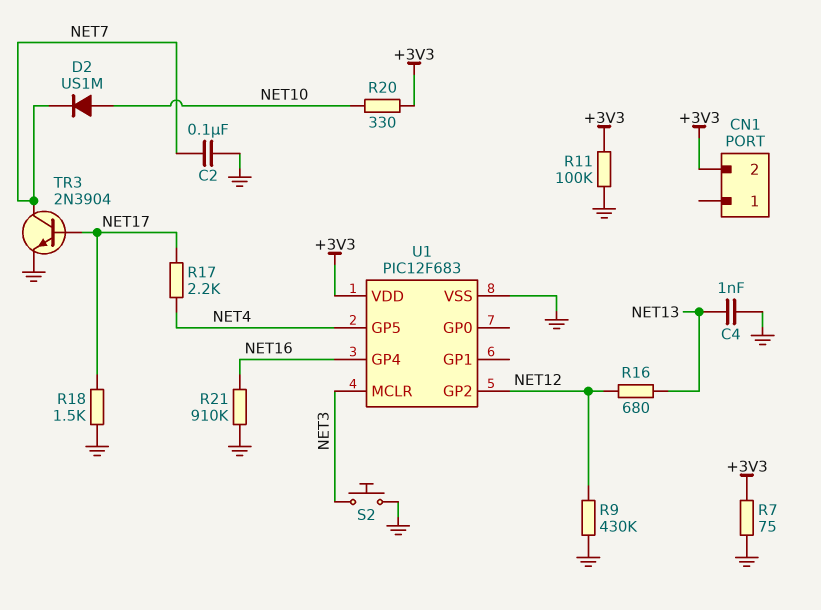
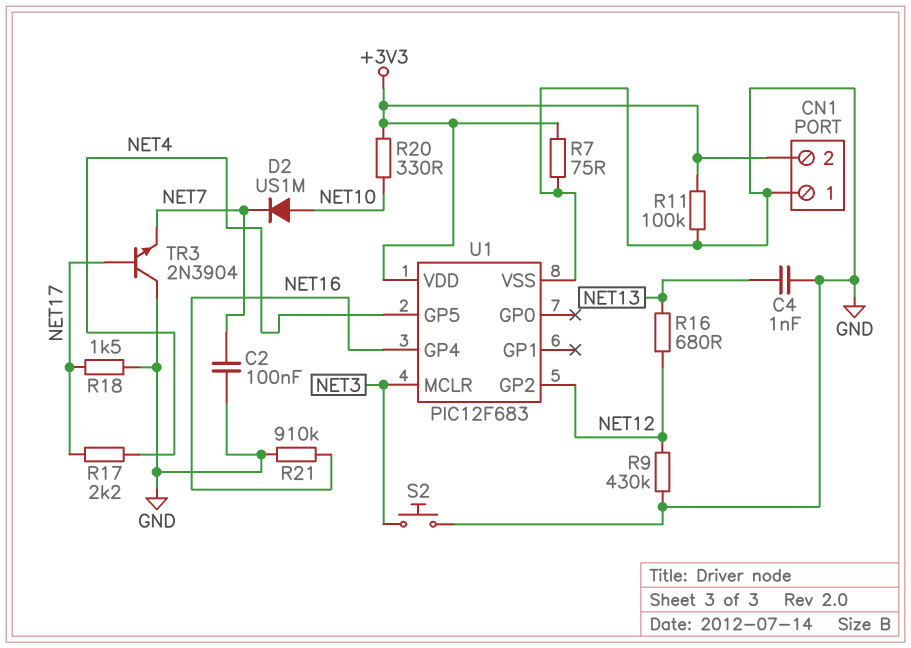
CN1 pin 1: none -> GND
TR3: NPN 2N3904 (B NET17, C NET7, E GND) -> NPN 2N3904 (B NET17, C GND, E NET7)

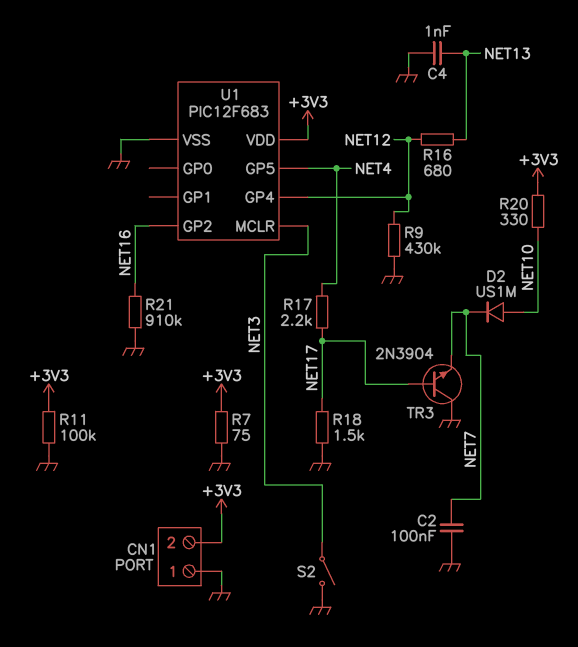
S2: button (GND, NET3) -> switch (GND, NET3)
U1 pin GP2: NET12 -> NET16
U1 pin GP4: NET16 -> NET12

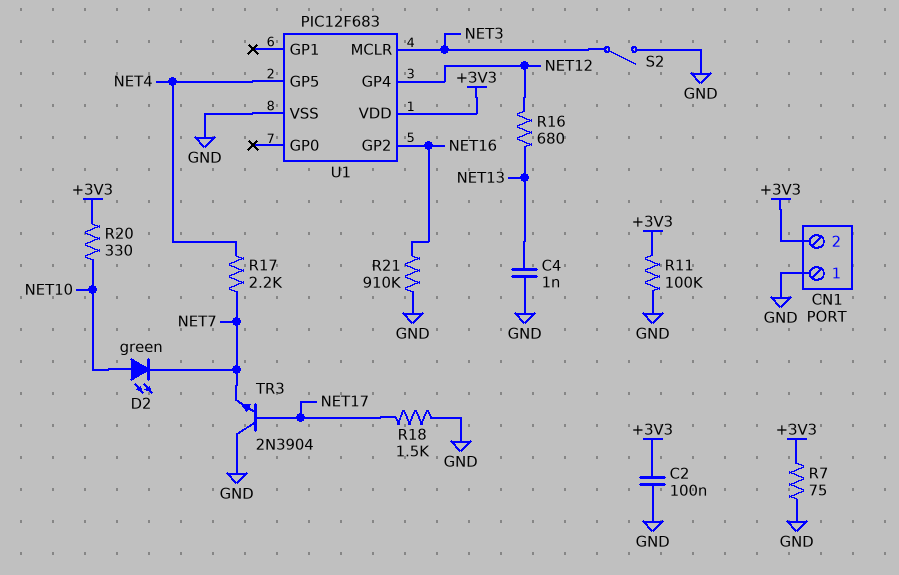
C2: 100nF (GND, NET7) -> 100nF (+3V3, GND)
D2: diode US1M (A NET10, K NET7) -> LED green (A NET10, K NET7)
R9: 430k (GND, NET12) -> none
R17: 2.2k (NET4, NET17) -> 2.2k (NET4, NET7)

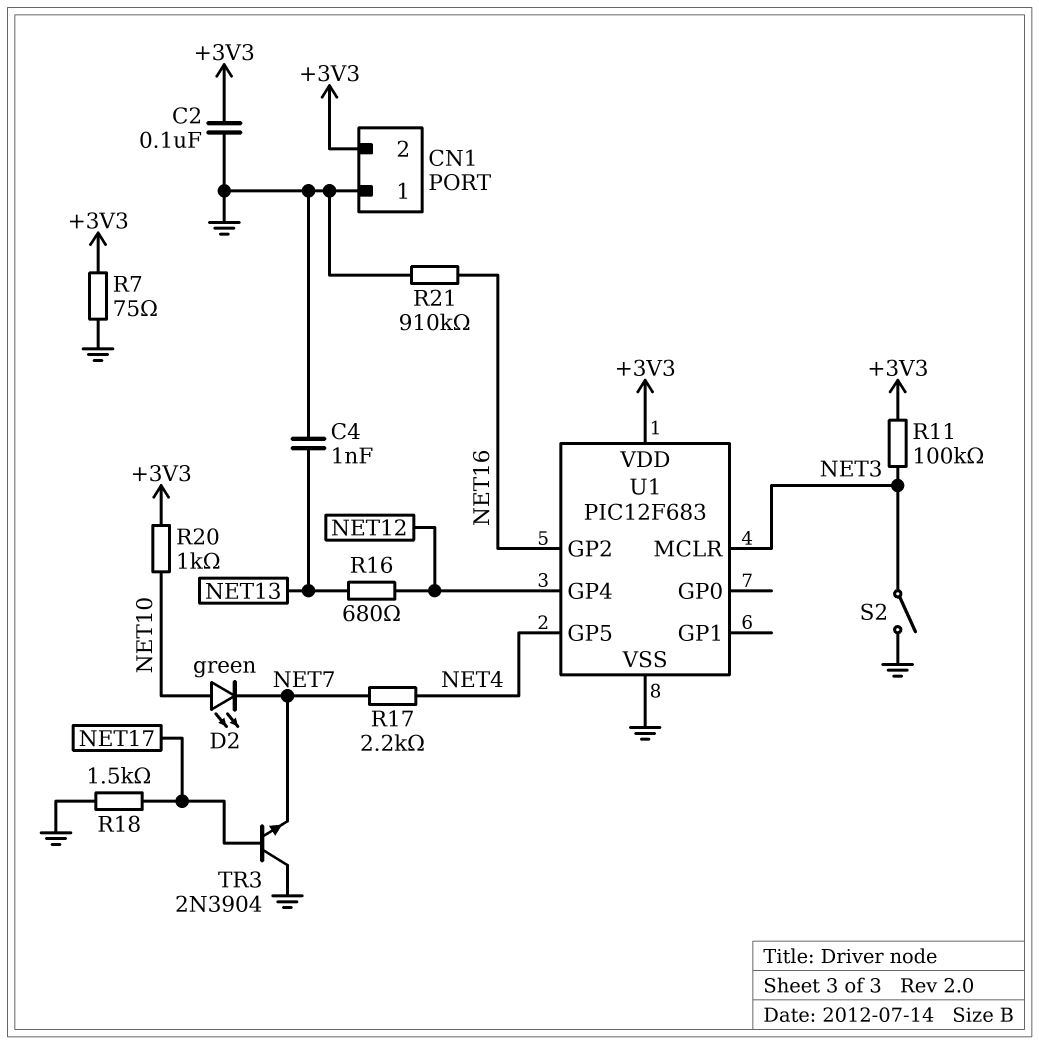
R11: 100k (+3V3, GND) -> 100k (+3V3, NET3)
R20: 330 (+3V3, NET10) -> 1k (+3V3, NET10)

